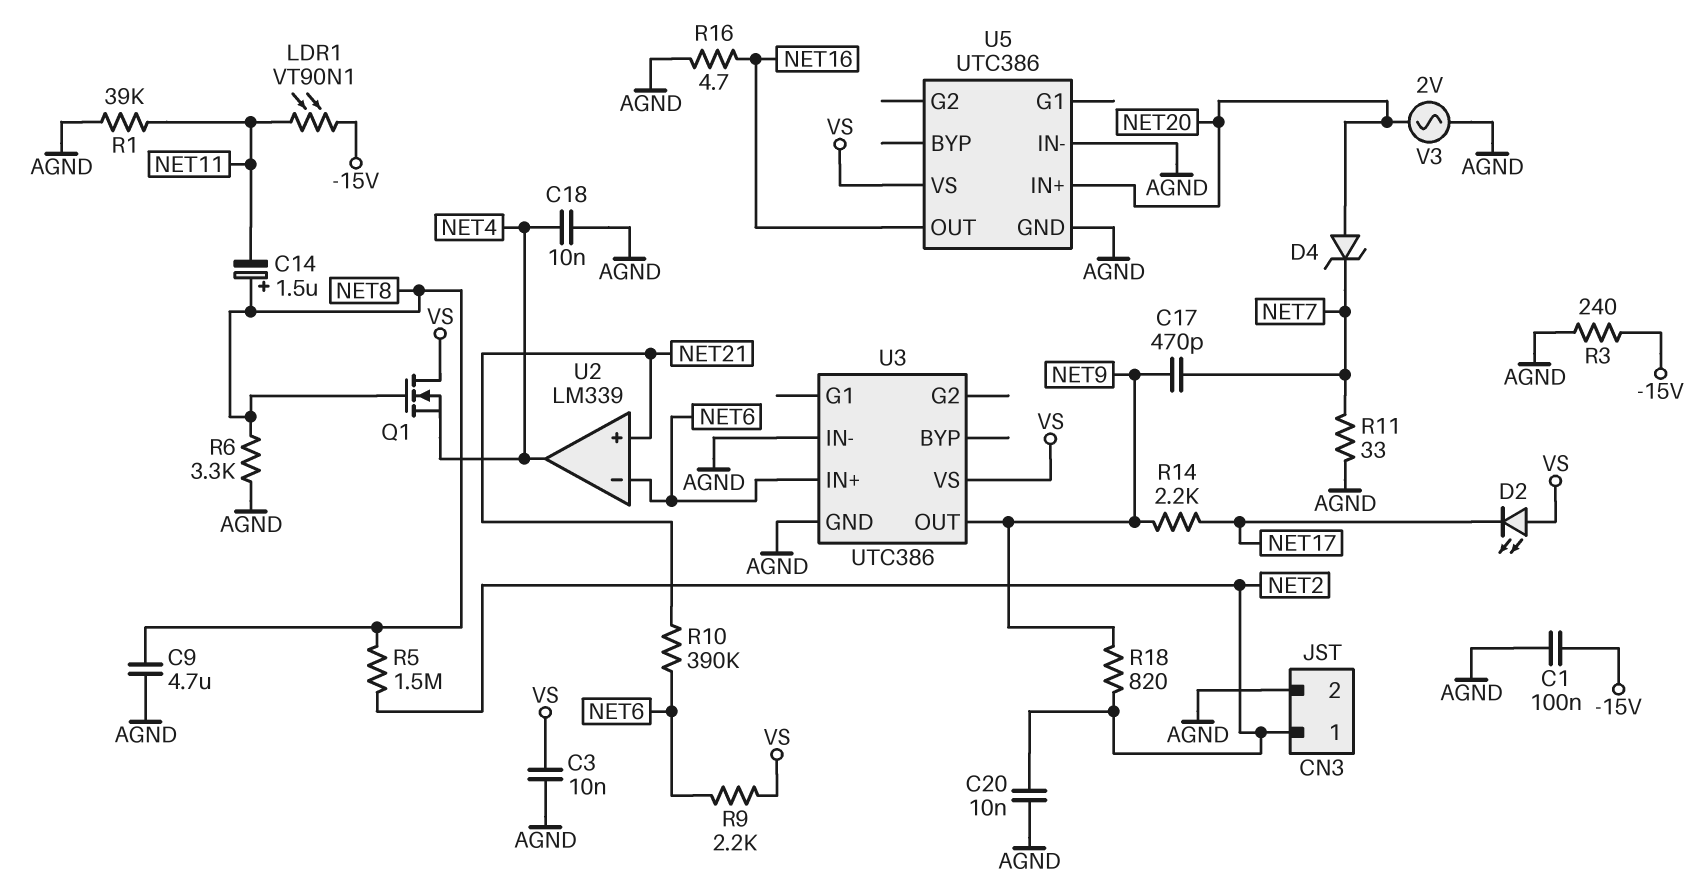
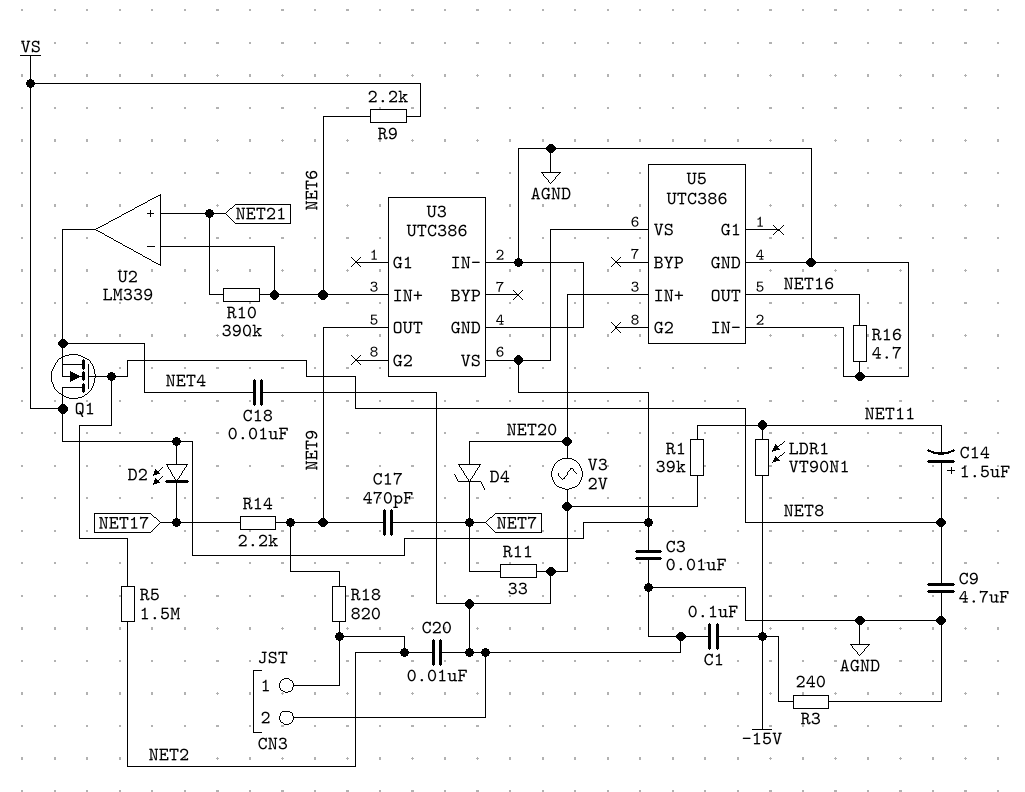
R6: 3.3k (AGND, NET8) -> none

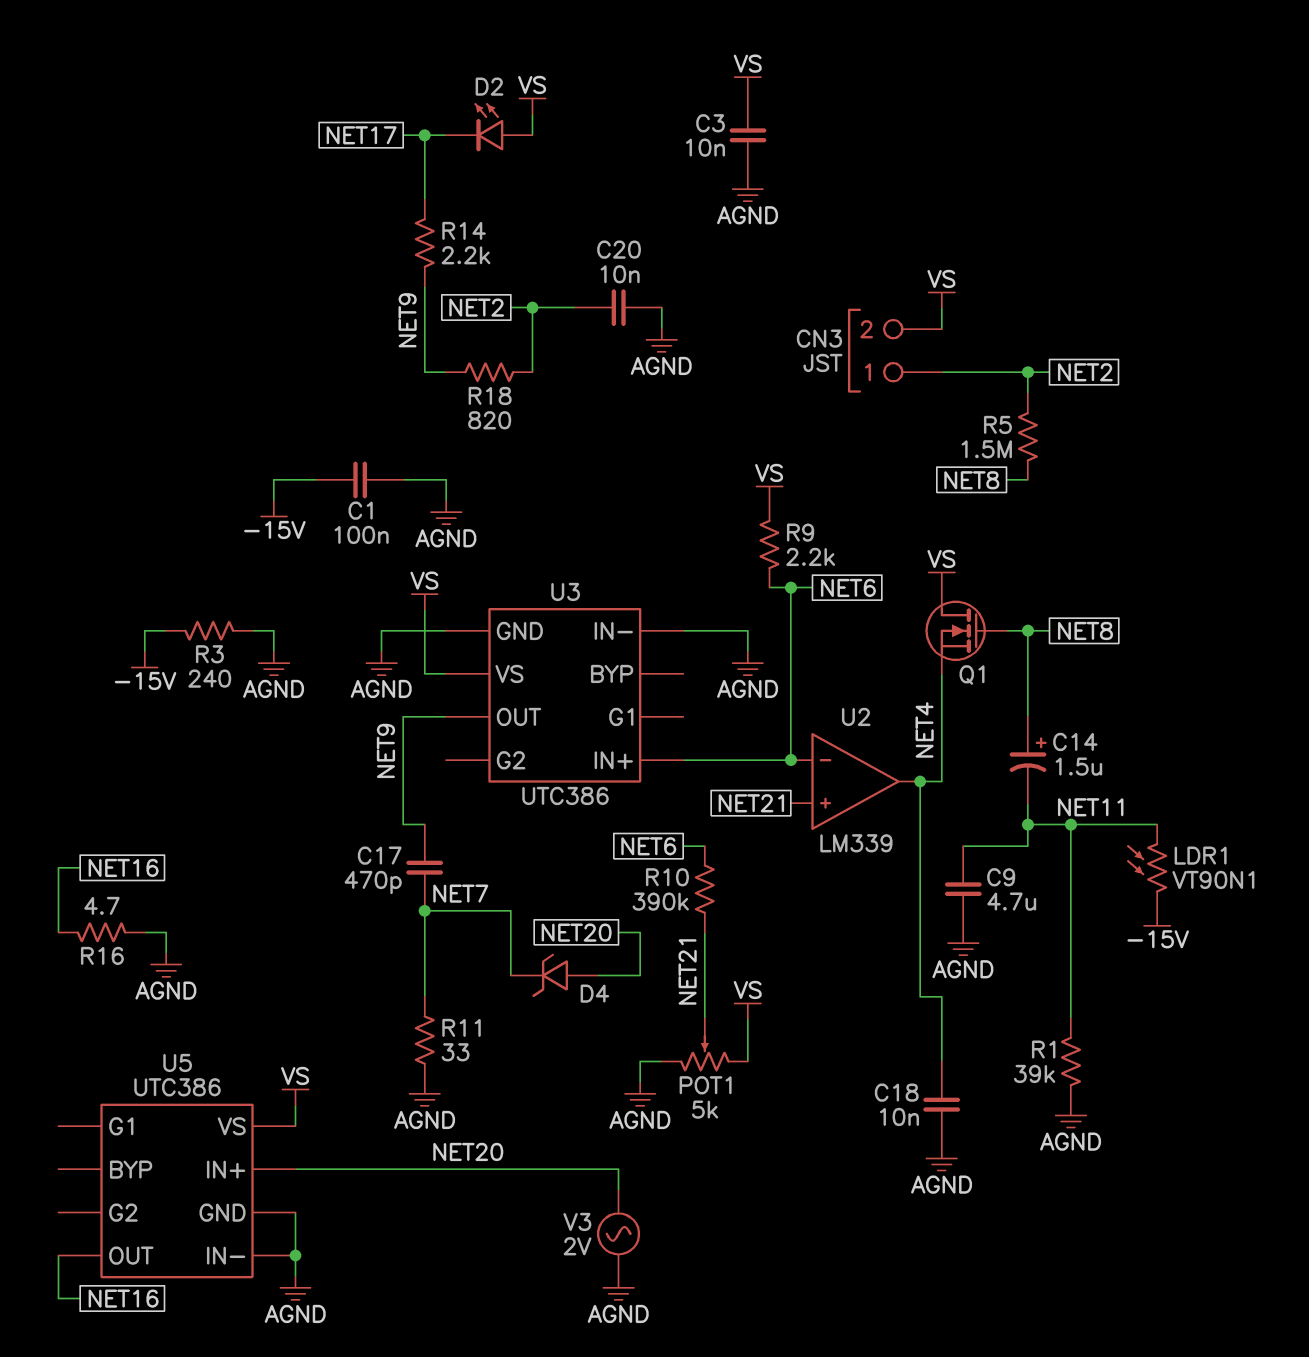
C9: 4.7uF (AGND, NET8) -> 4.7uF (AGND, NET11)
CN3 pin 2: AGND -> VS
POT1: none -> 5k (AGND, VS, wiper NET21)

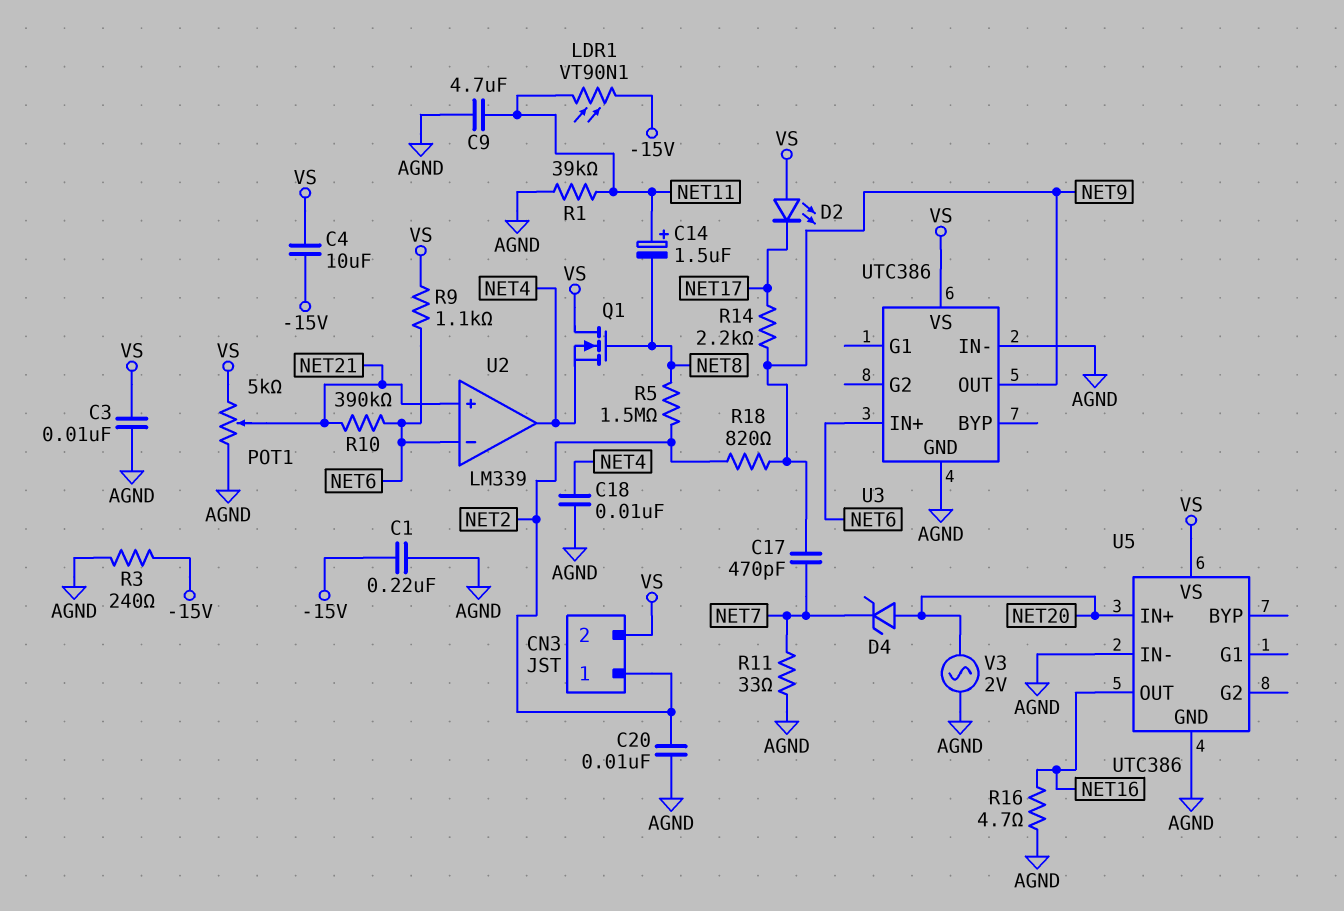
C1: 100nF (-15V, AGND) -> 220nF (-15V, AGND)
C4: none -> 10uF (-15V, VS)
C14: 1.5uF (plus NET8, minus NET11) -> 1.5uF (plus NET11, minus NET8)
R9: 2.2k (NET6, VS) -> 1.1k (NET6, VS)

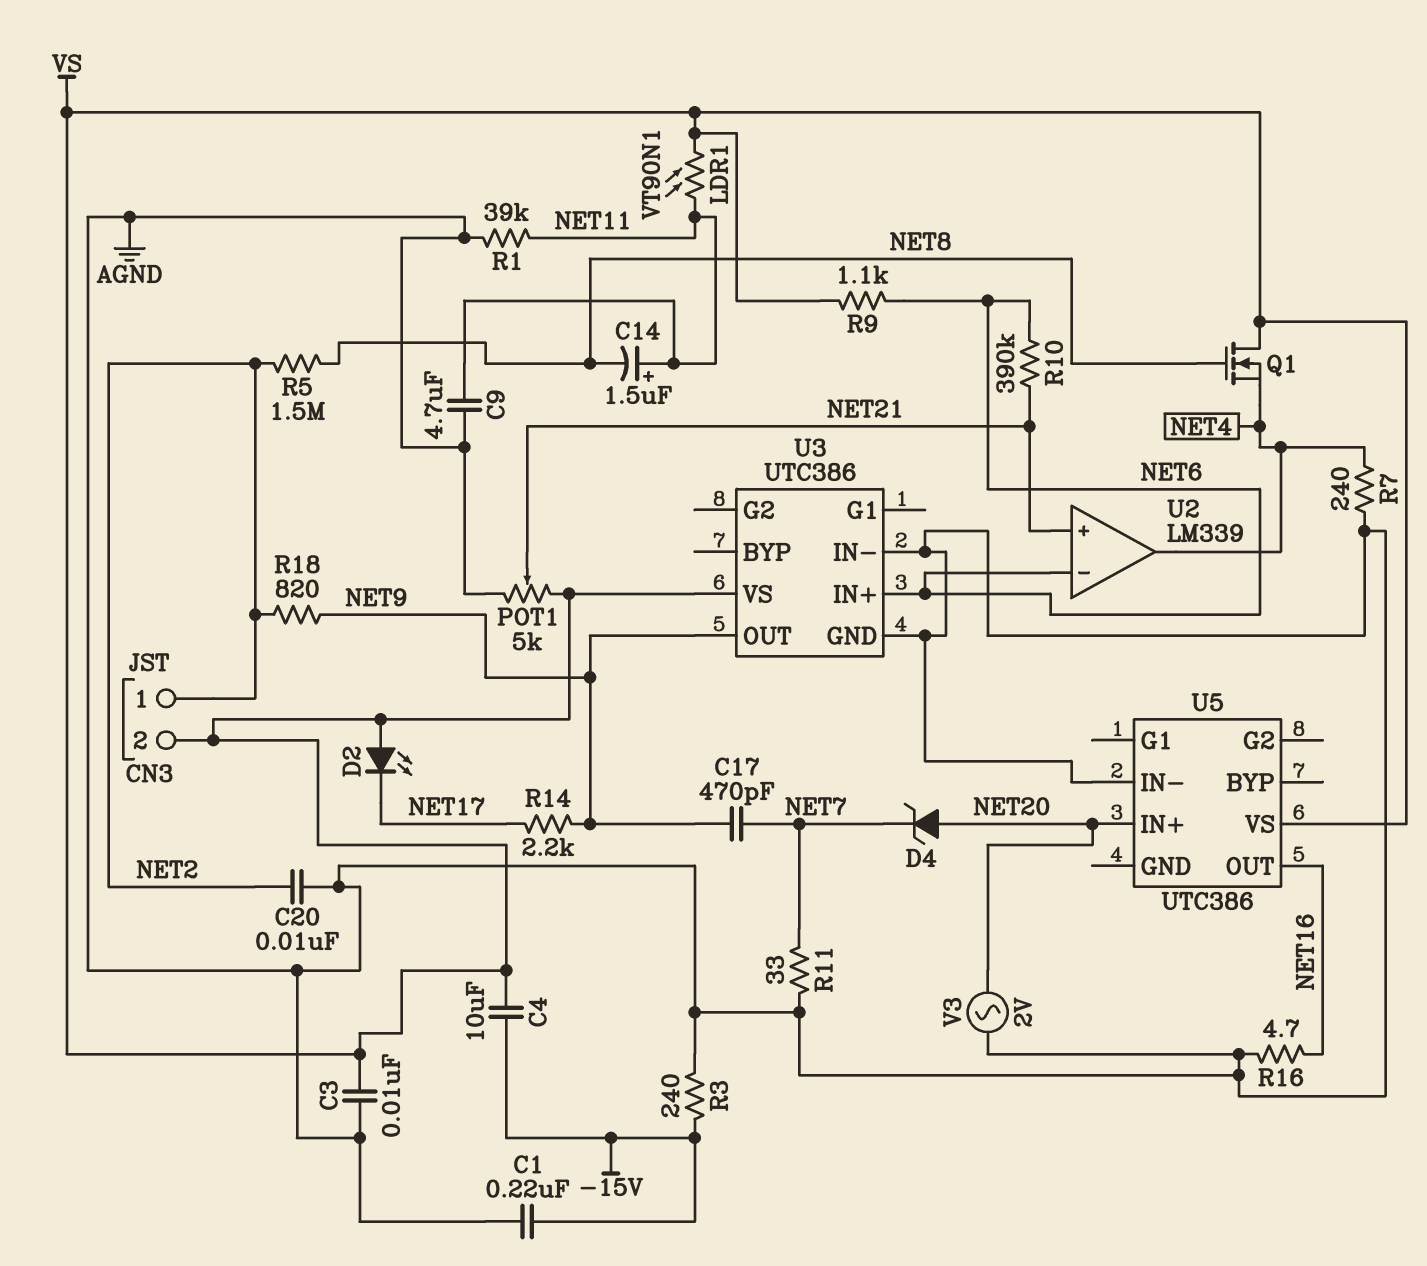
C18: 10nF (AGND, NET4) -> none
LDR1: VT90N1 (-15V, NET11) -> VT90N1 (NET11, VS)
R7: none -> 240 (AGND, NET4)
U5 pin GND: AGND -> none

